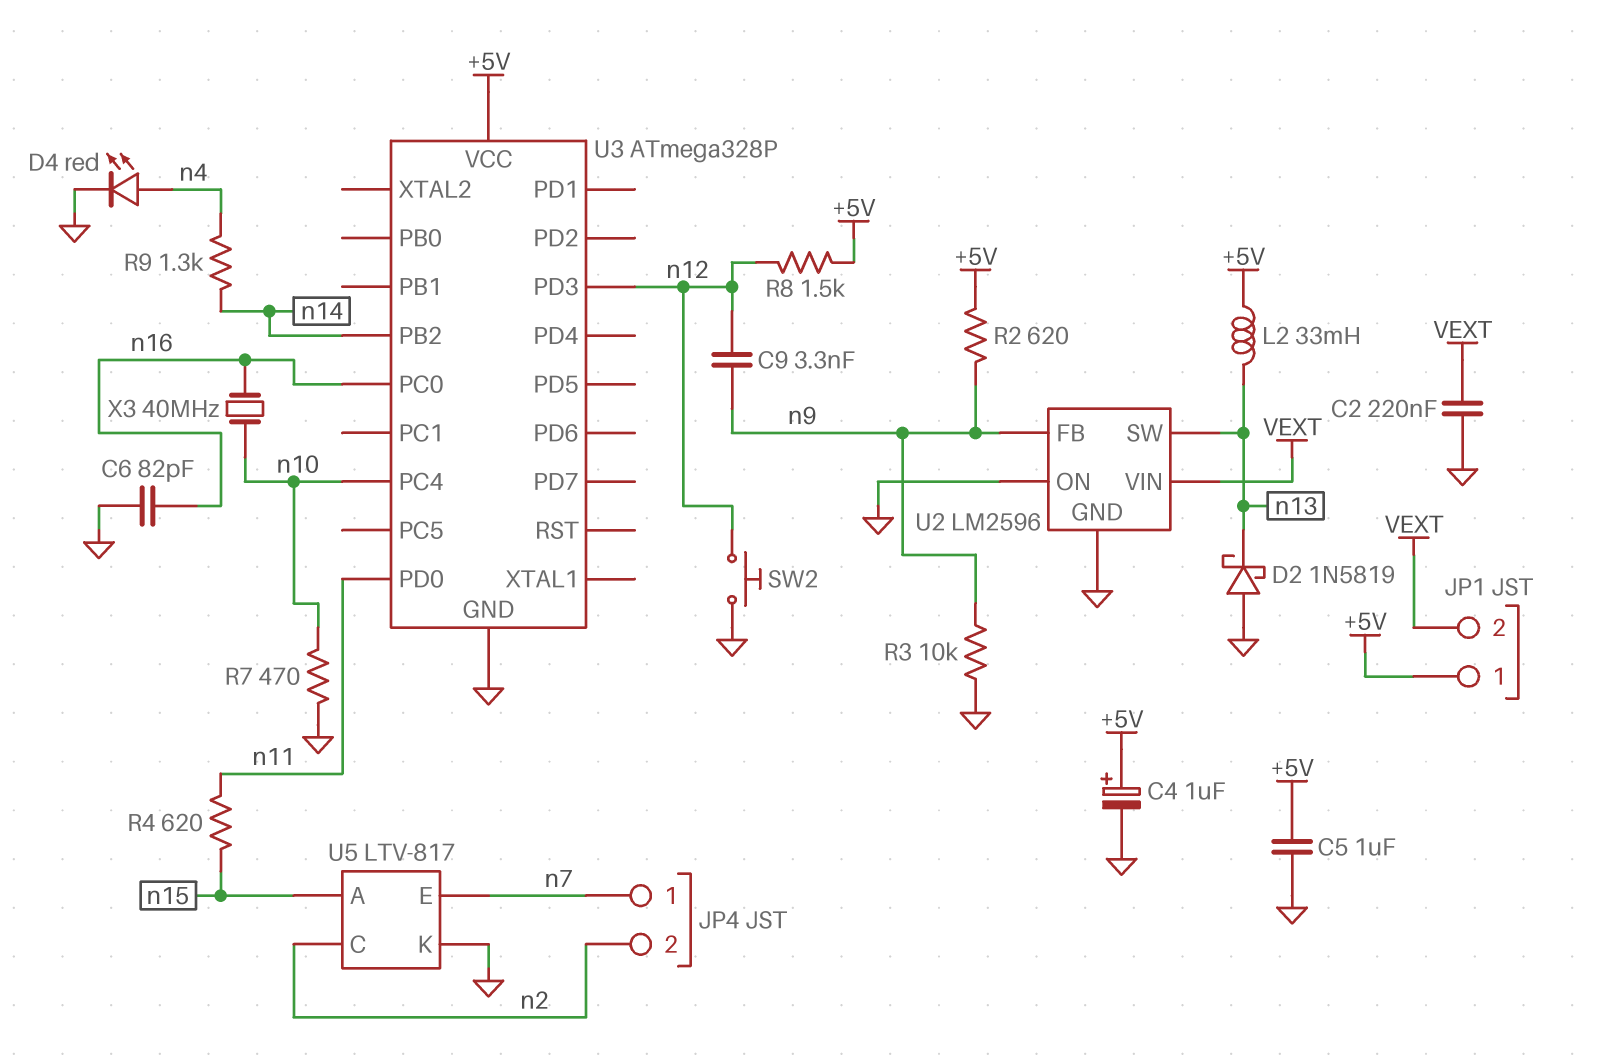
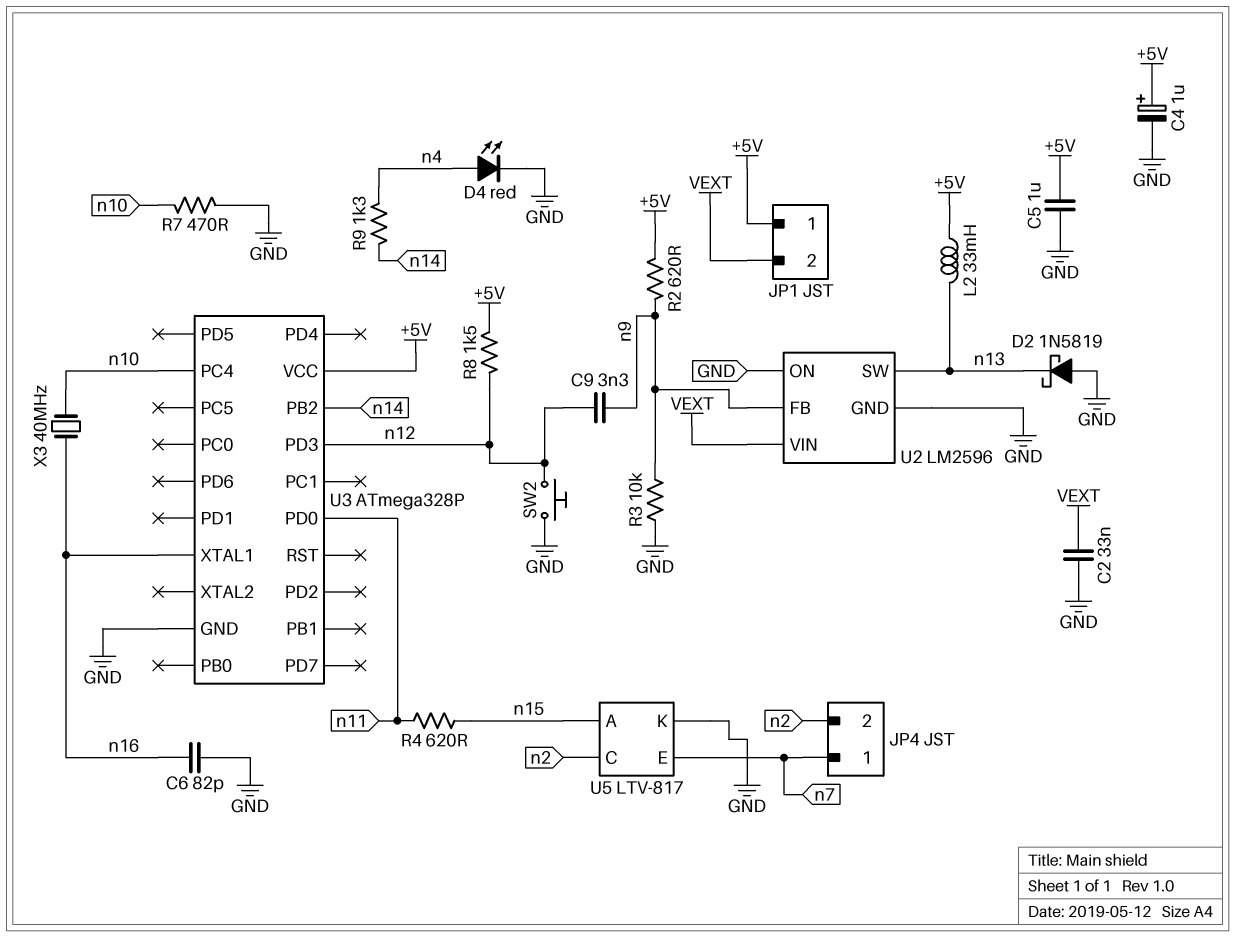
C2: 220nF (GND, VEXT) -> 33nF (GND, VEXT)
U3 pin PC0: n16 -> none
U3 pin XTAL1: none -> n16

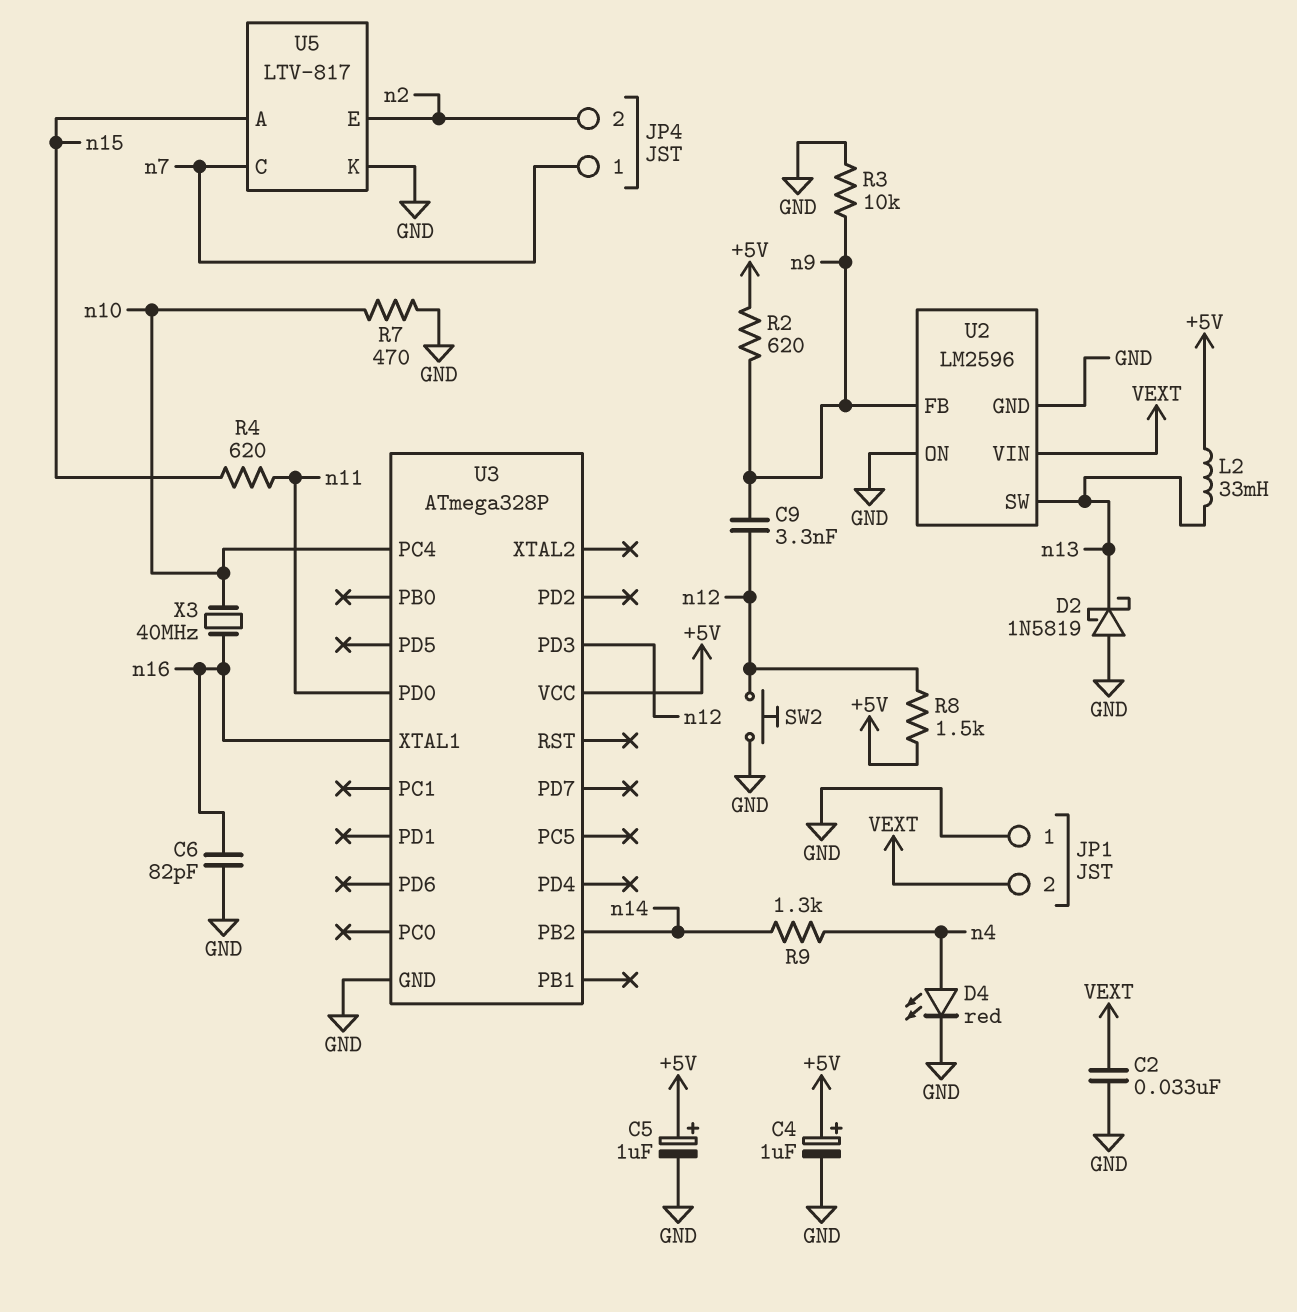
C5: 1uF (+5V, GND) -> 1uF (plus +5V, minus GND)
JP1 pin 1: +5V -> GND
U5 pin C: n2 -> n7
U5 pin E: n7 -> n2

